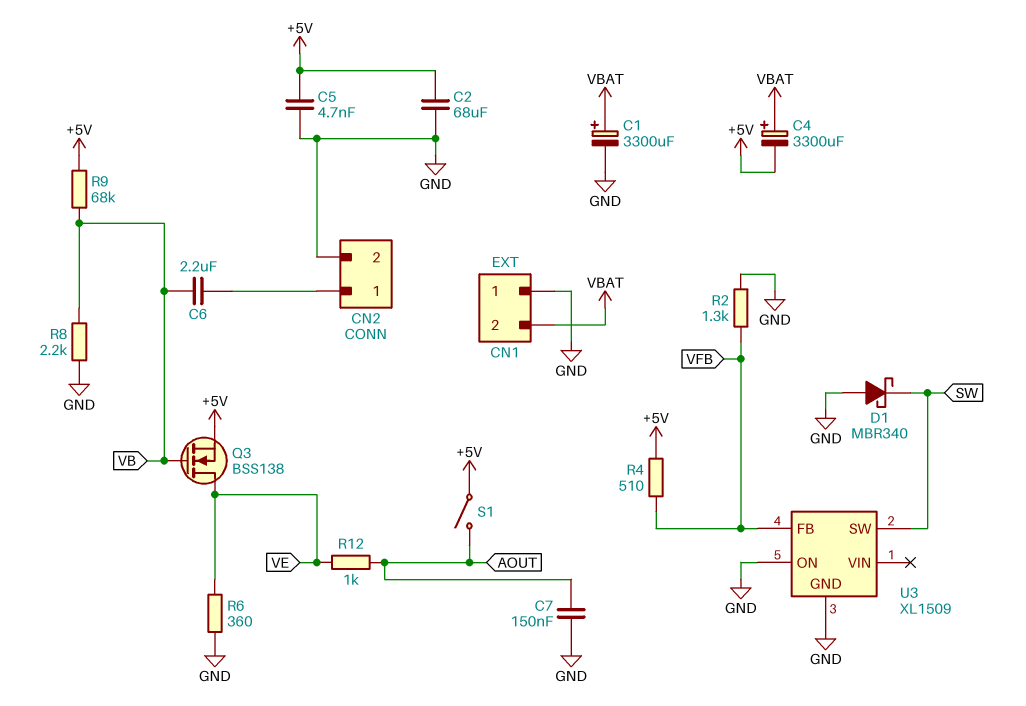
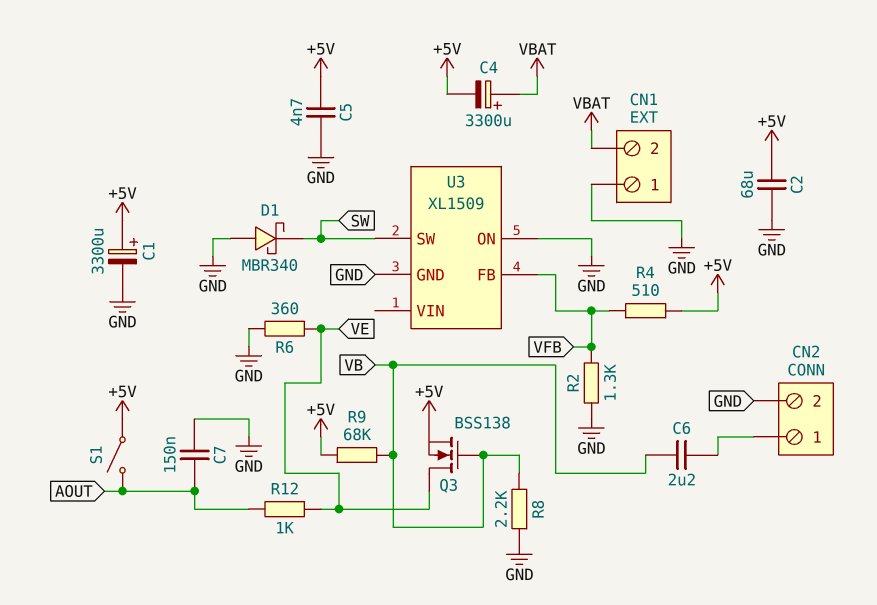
C1: 3300uF (plus VBAT, minus GND) -> 3300uF (plus +5V, minus GND)

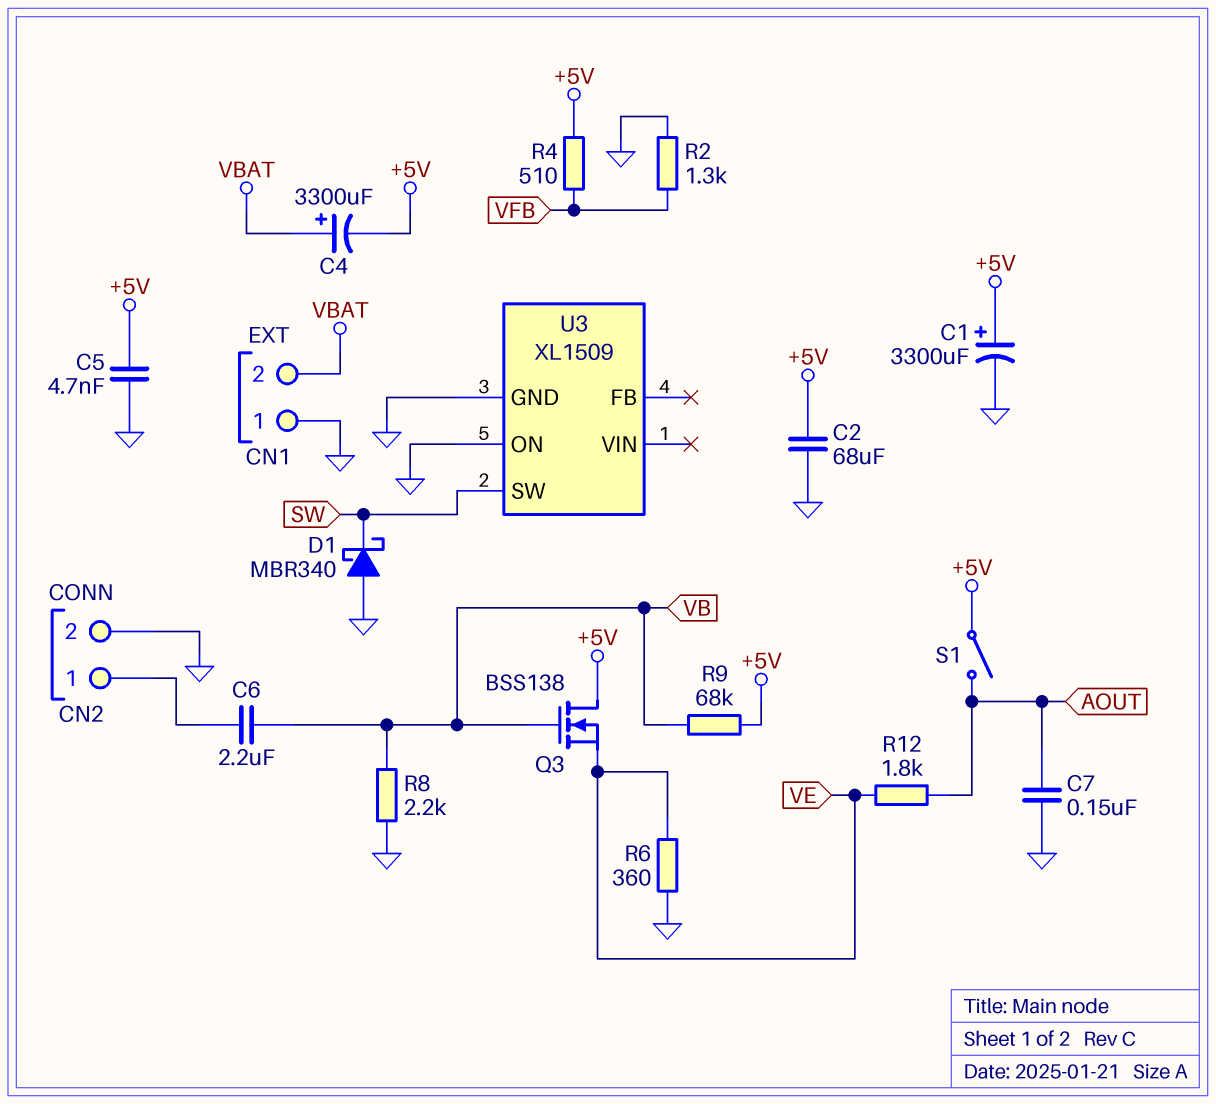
Q3: NMOS BSS138 (G VB, D VE, S +5V) -> NMOS BSS138 (G VB, D +5V, S VE)
R12: 1k (AOUT, VE) -> 1.8k (AOUT, VE)
U3 pin FB: VFB -> none

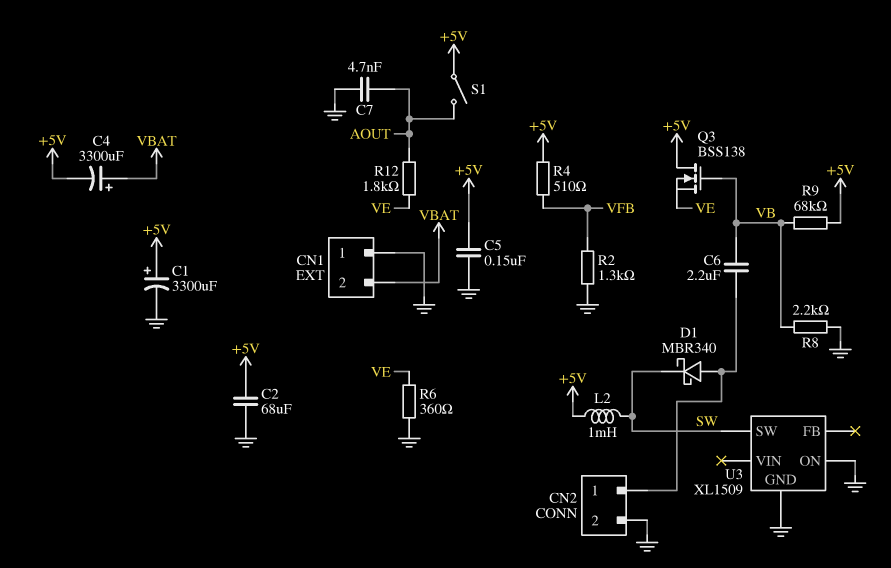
C5: 4.7nF (+5V, GND) -> 150nF (+5V, GND)
C7: 150nF (AOUT, GND) -> 4.7nF (AOUT, GND)
D1: schottky MBR340 (A GND, K SW) -> schottky MBR340 (A CN2/1, K SW)
L2: none -> 1mH (+5V, SW)

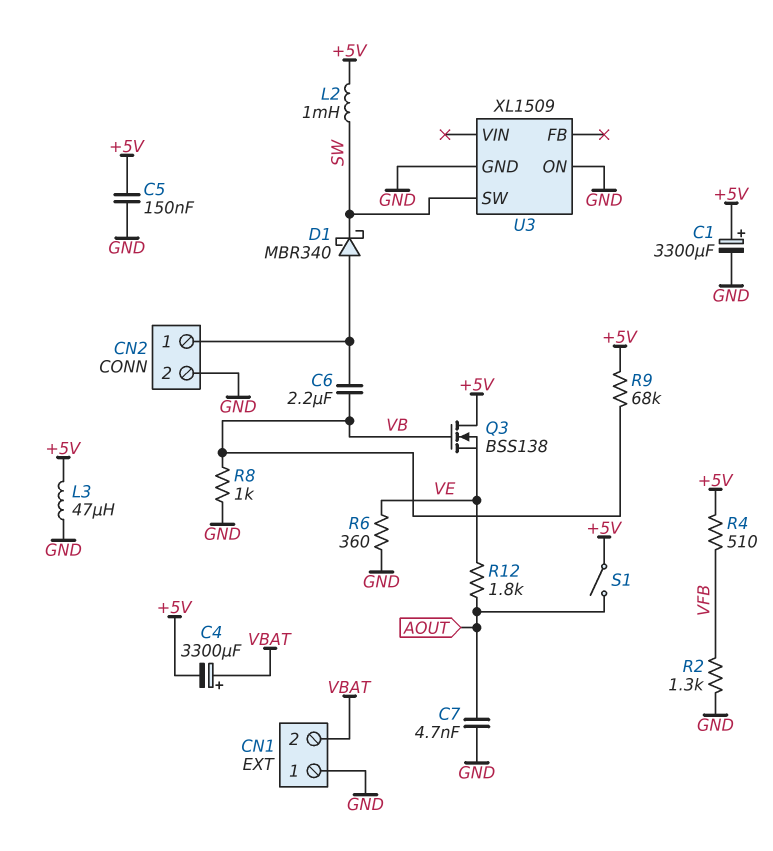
C2: 68uF (+5V, GND) -> none
L3: none -> 47uH (+5V, GND)
R8: 2.2k (GND, VB) -> 1k (GND, VB)

